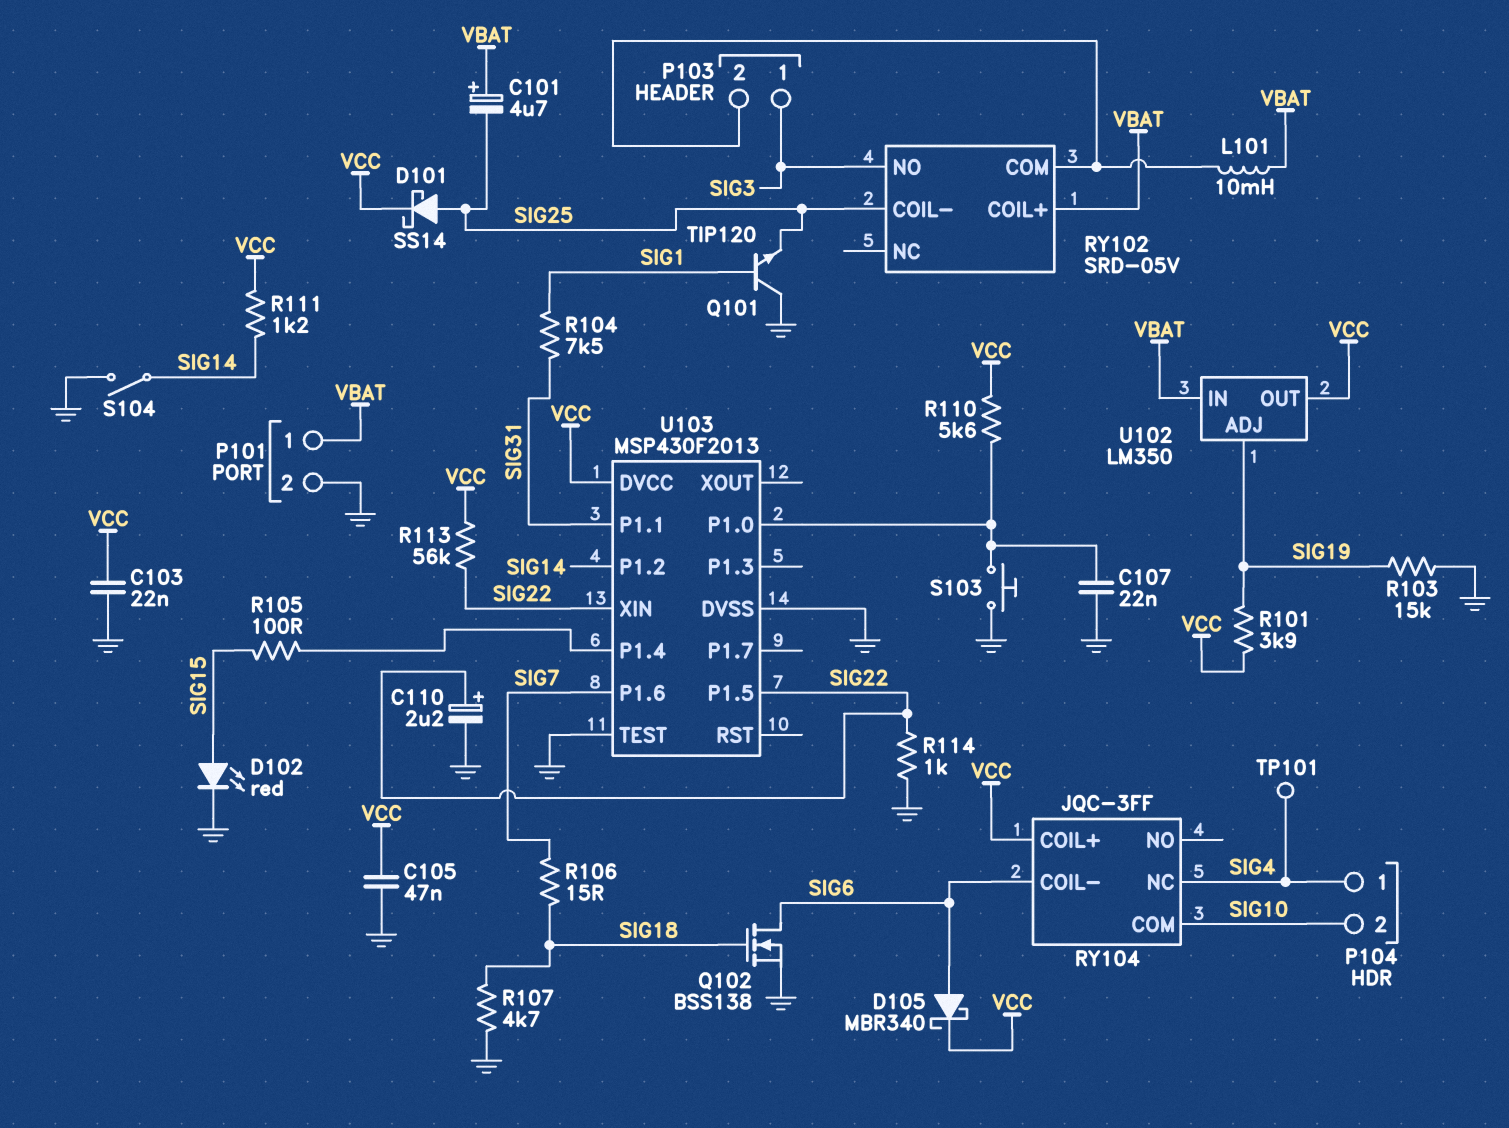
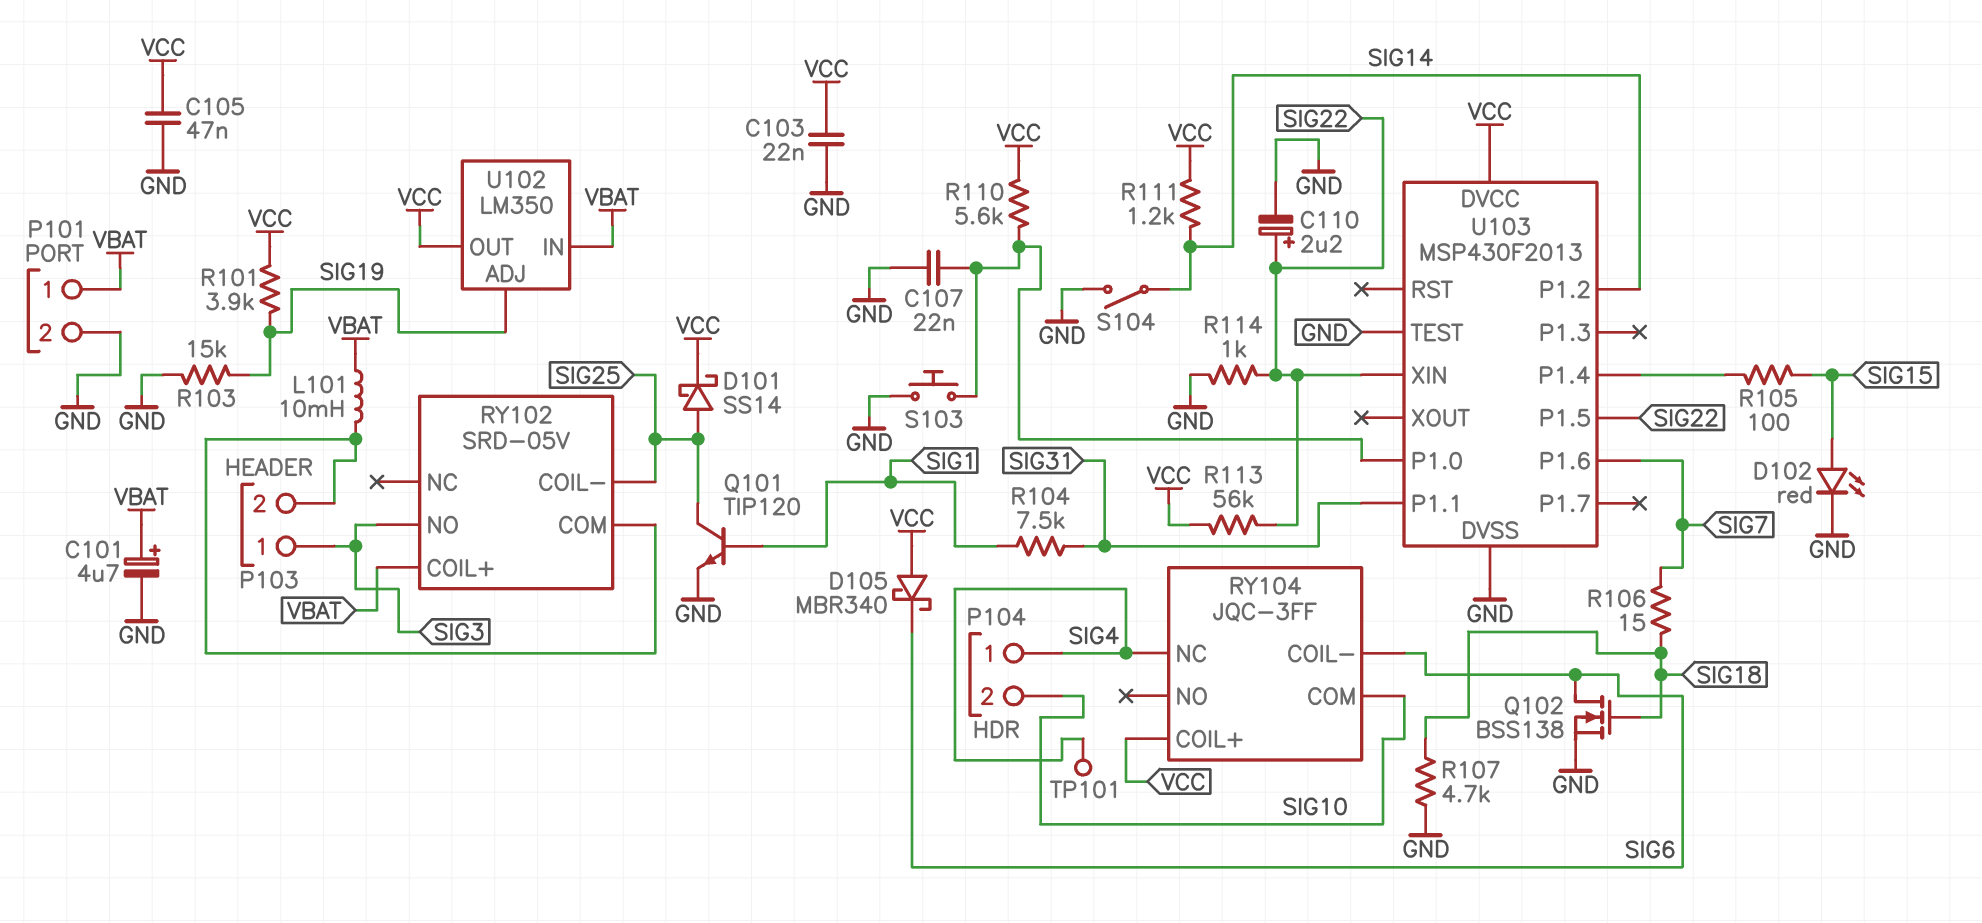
C101: 4.7uF (plus VBAT, minus SIG25) -> 4.7uF (plus VBAT, minus GND)
D105: schottky MBR340 (A SIG6, K VCC) -> schottky MBR340 (A VCC, K SIG6)
Q101: NPN TIP120 (B SIG1, C GND, E SIG25) -> NPN TIP120 (B SIG1, C SIG25, E GND)

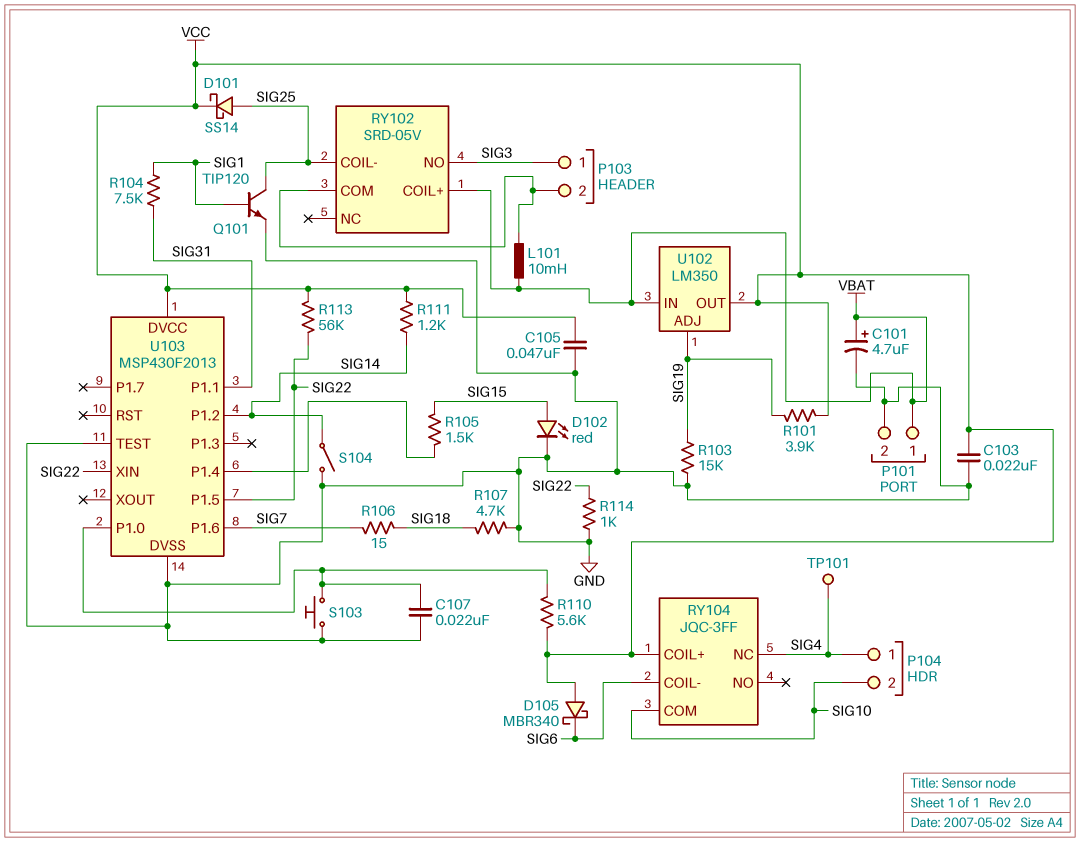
C110: 2.2uF (plus SIG22, minus GND) -> none
Q102: NMOS BSS138 (G SIG18, D SIG6, S GND) -> none
R105: 100 (SIG15, U103/P1.4) -> 1.5k (SIG15, U103/P1.4)

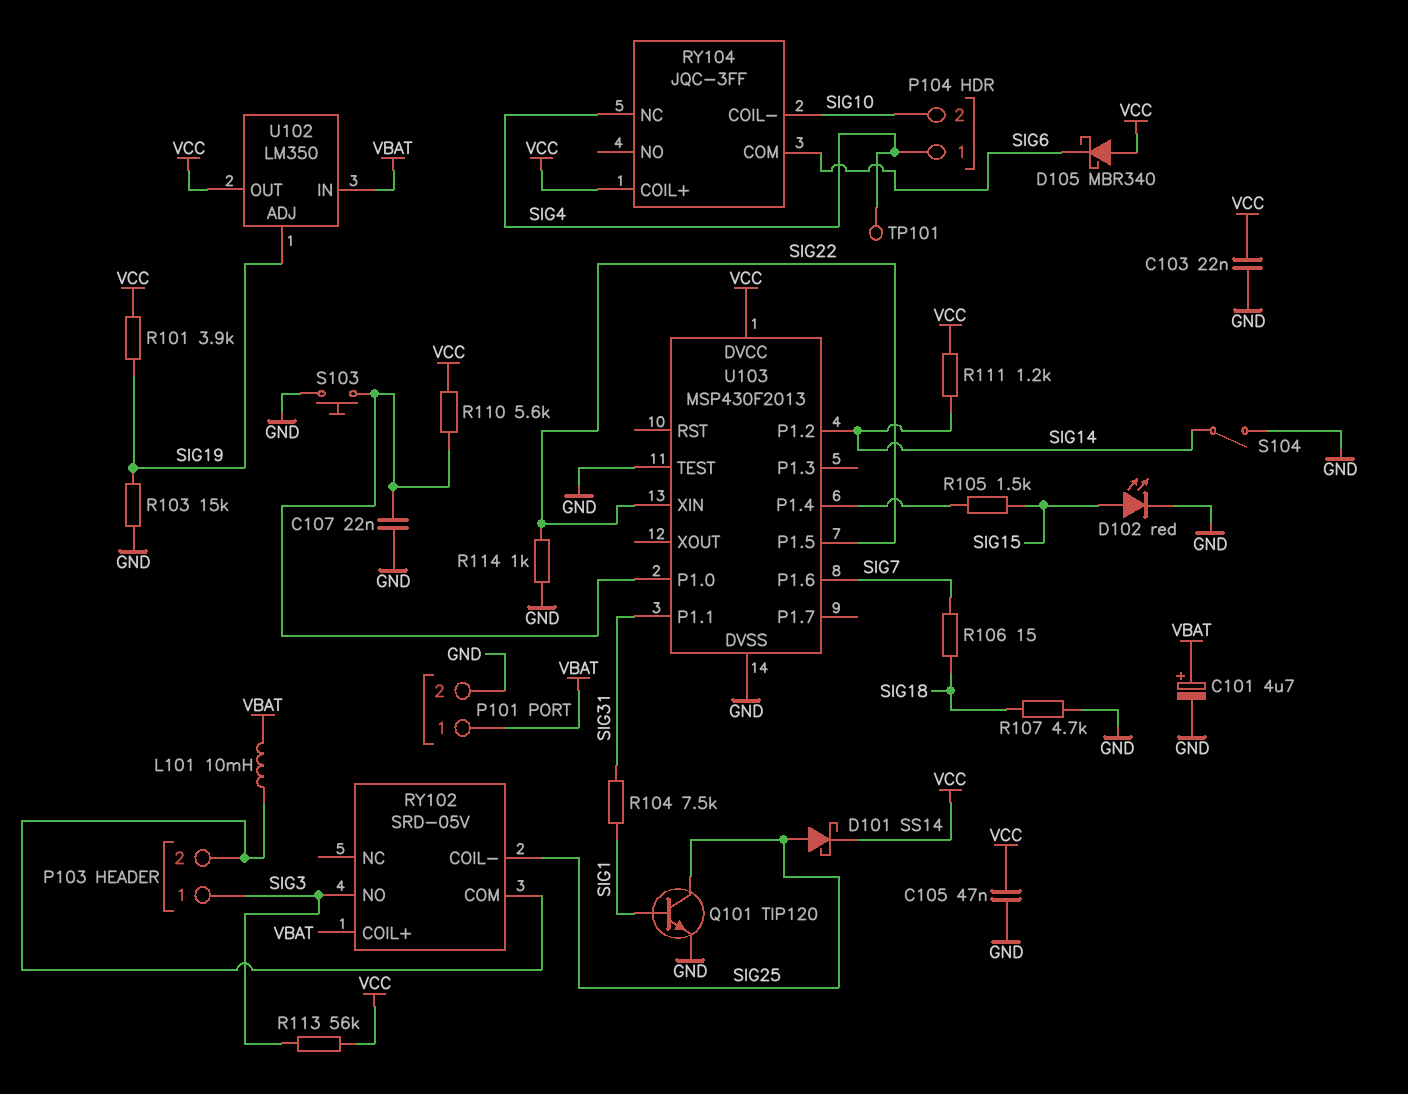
R113: 56k (SIG22, VCC) -> 56k (SIG3, VCC)
RY104 pin COIL-: SIG6 -> SIG10
RY104 pin COM: SIG10 -> SIG6

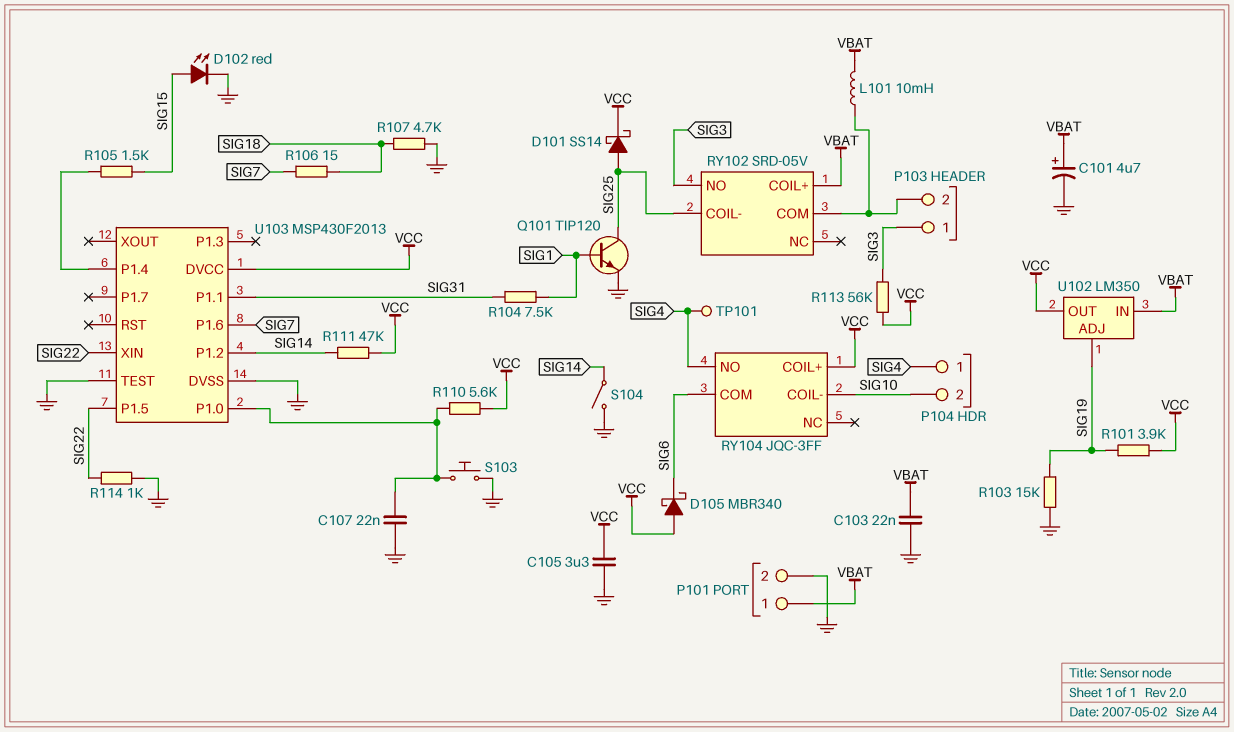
C103: 22nF (GND, VCC) -> 22nF (GND, VBAT)
C105: 47nF (GND, VCC) -> 3.3uF (GND, VCC)
R111: 1.2k (SIG14, VCC) -> 47k (SIG14, VCC)
RY104 pin NC: SIG4 -> none
RY104 pin NO: none -> SIG4

